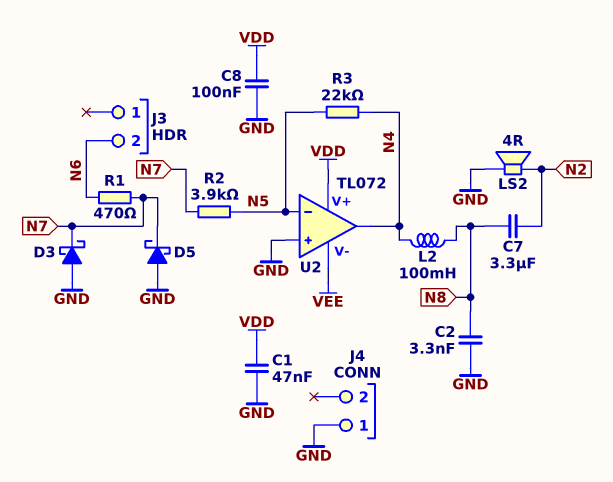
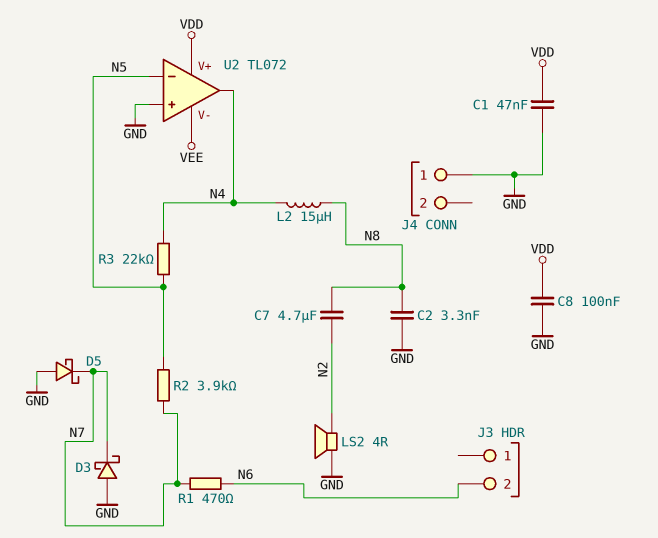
C7: 3.3uF (N2, N8) -> 4.7uF (N2, N8)
L2: 100mH (N4, N8) -> 15uH (N4, N8)

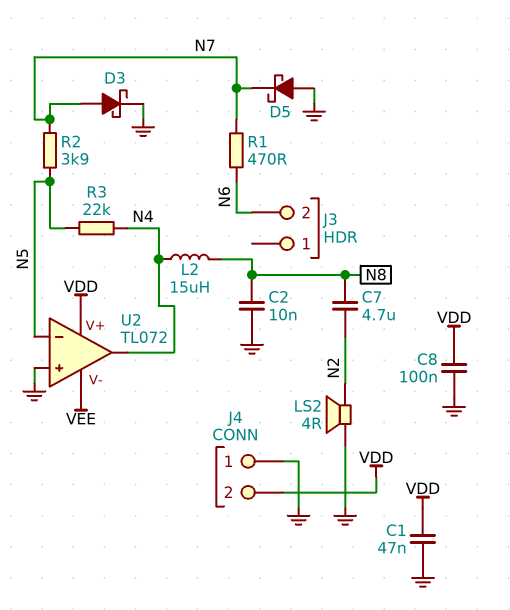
C2: 3.3nF (GND, N8) -> 10nF (GND, N8)
D3: schottky (A GND, K N7) -> schottky (A N7, K GND)
J4 pin 2: none -> VDD

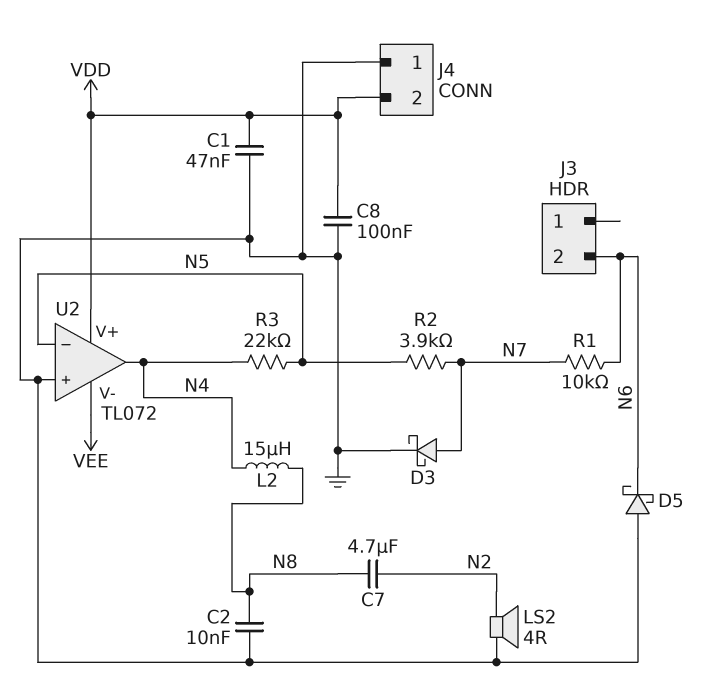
D5: schottky (A GND, K N7) -> schottky (A GND, K N6)
R1: 470 (N6, N7) -> 10k (N6, N7)

